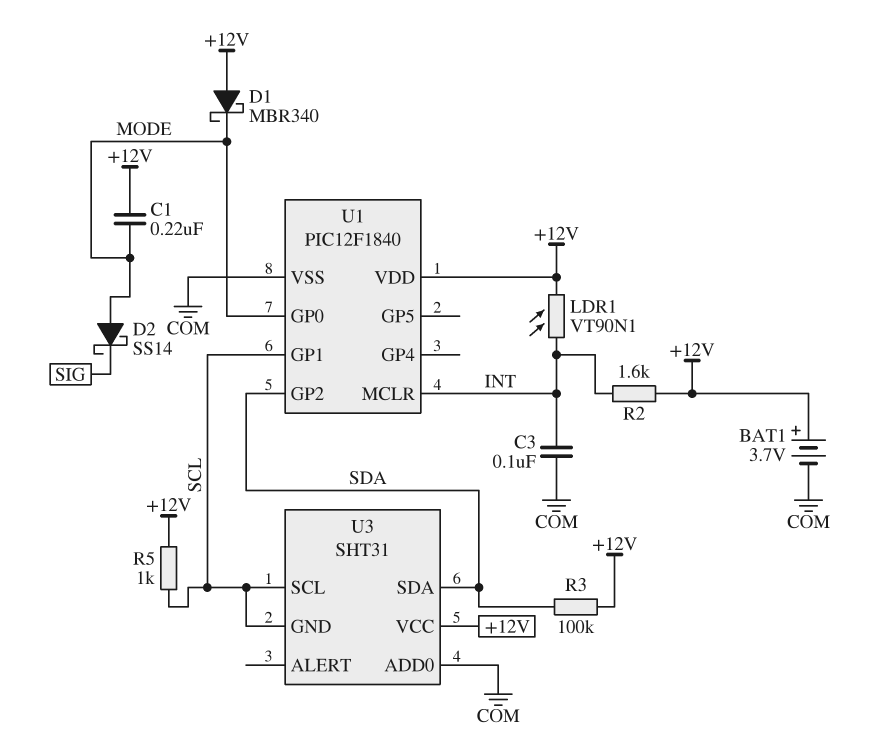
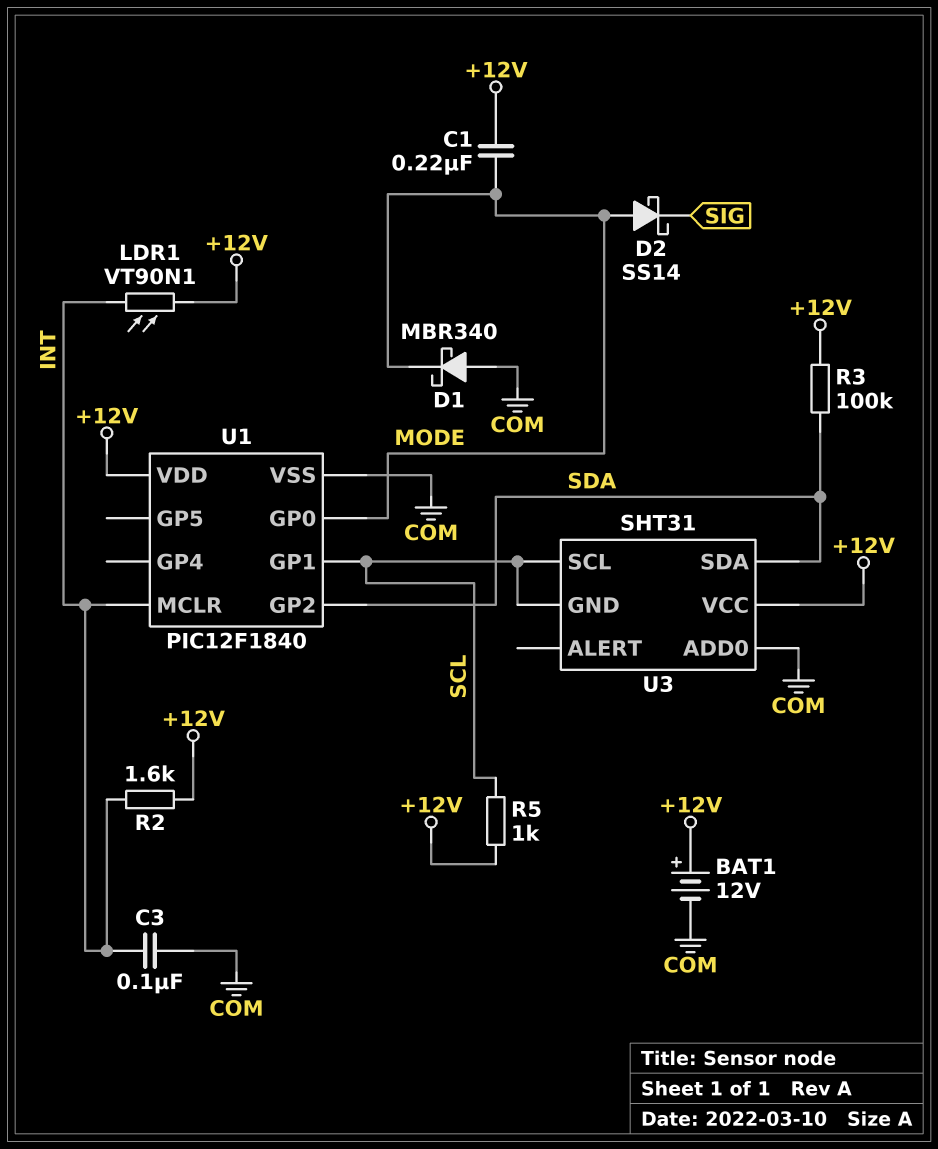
BAT1: 3.7V (plus +12V, minus COM) -> 12V (plus +12V, minus COM)
D1: schottky MBR340 (A +12V, K MODE) -> schottky MBR340 (A COM, K MODE)

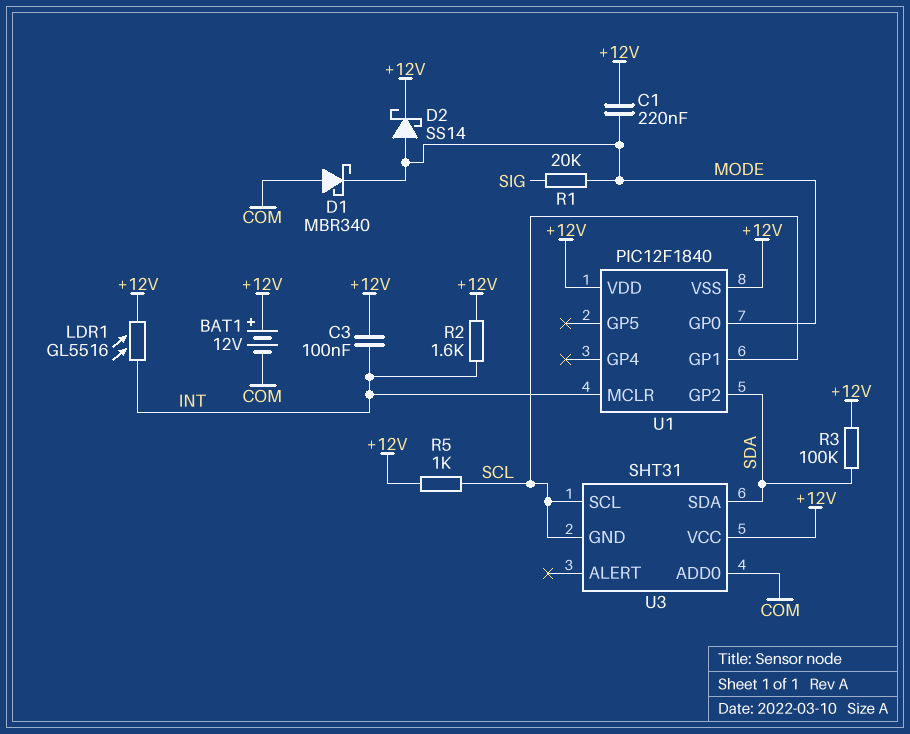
C3: 100nF (COM, INT) -> 100nF (+12V, INT)
D2: schottky SS14 (A MODE, K SIG) -> schottky SS14 (A MODE, K +12V)
LDR1: VT90N1 (+12V, INT) -> GL5516 (+12V, INT)
R1: none -> 20k (MODE, SIG)
U1 pin VSS: COM -> +12V

